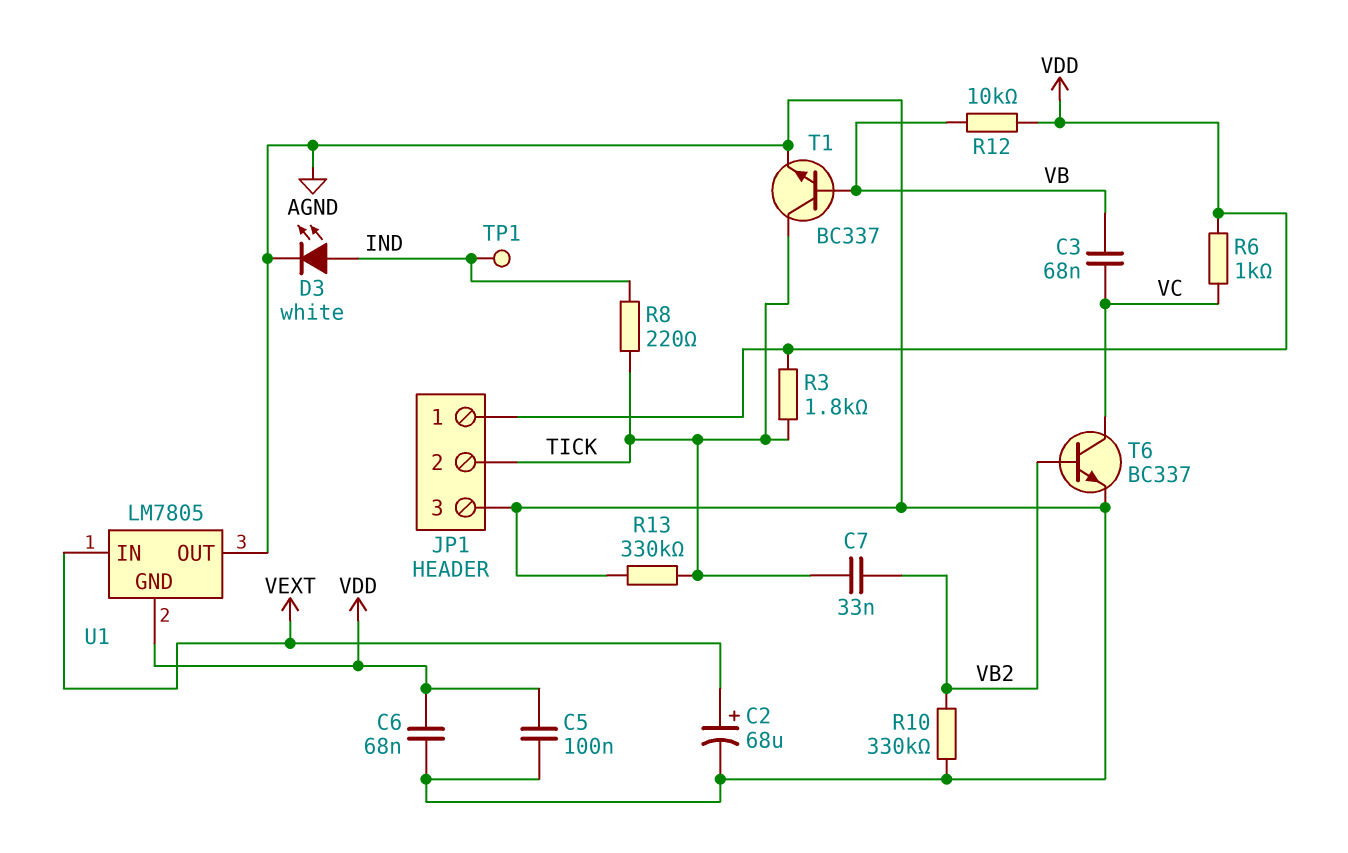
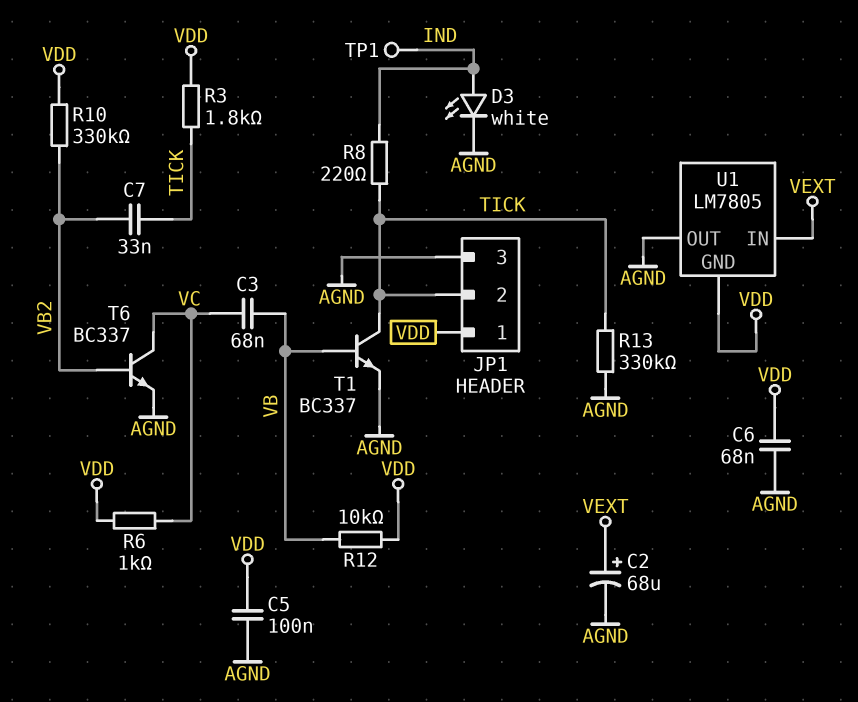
R10: 330k (AGND, VB2) -> 330k (VB2, VDD)

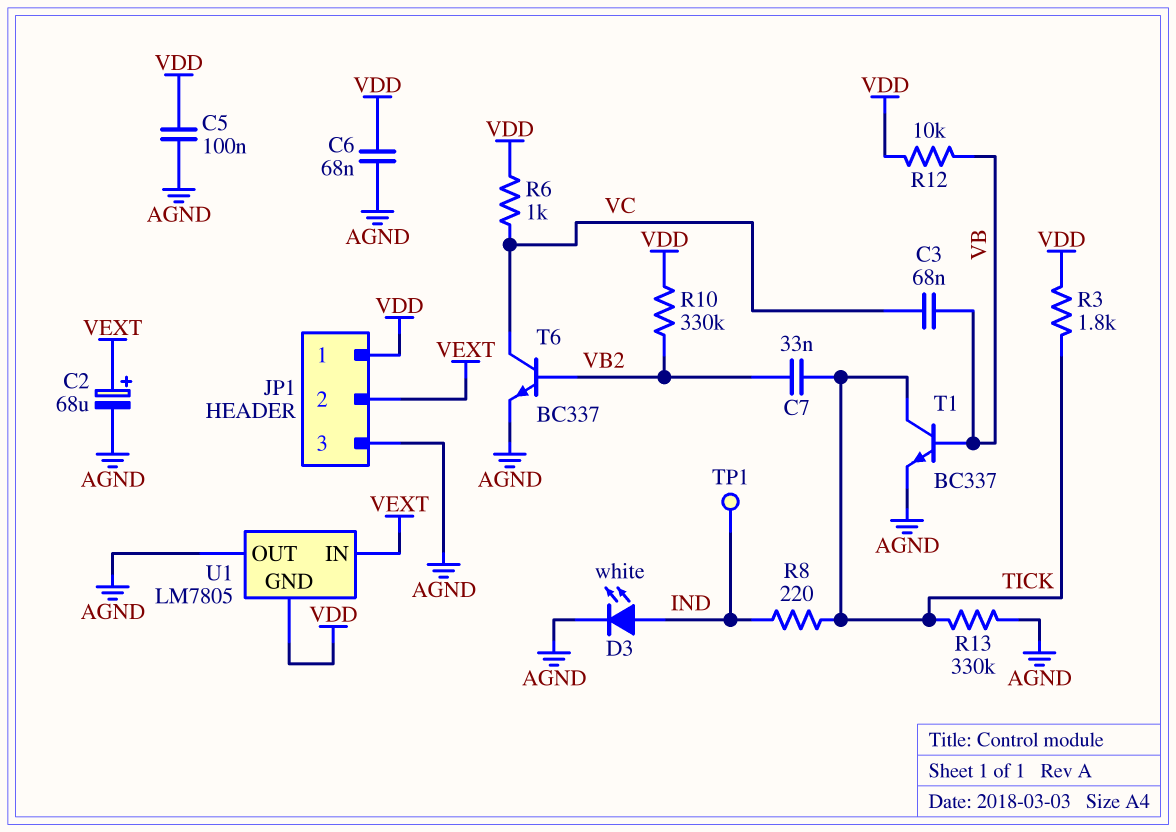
JP1 pin 2: TICK -> VEXT

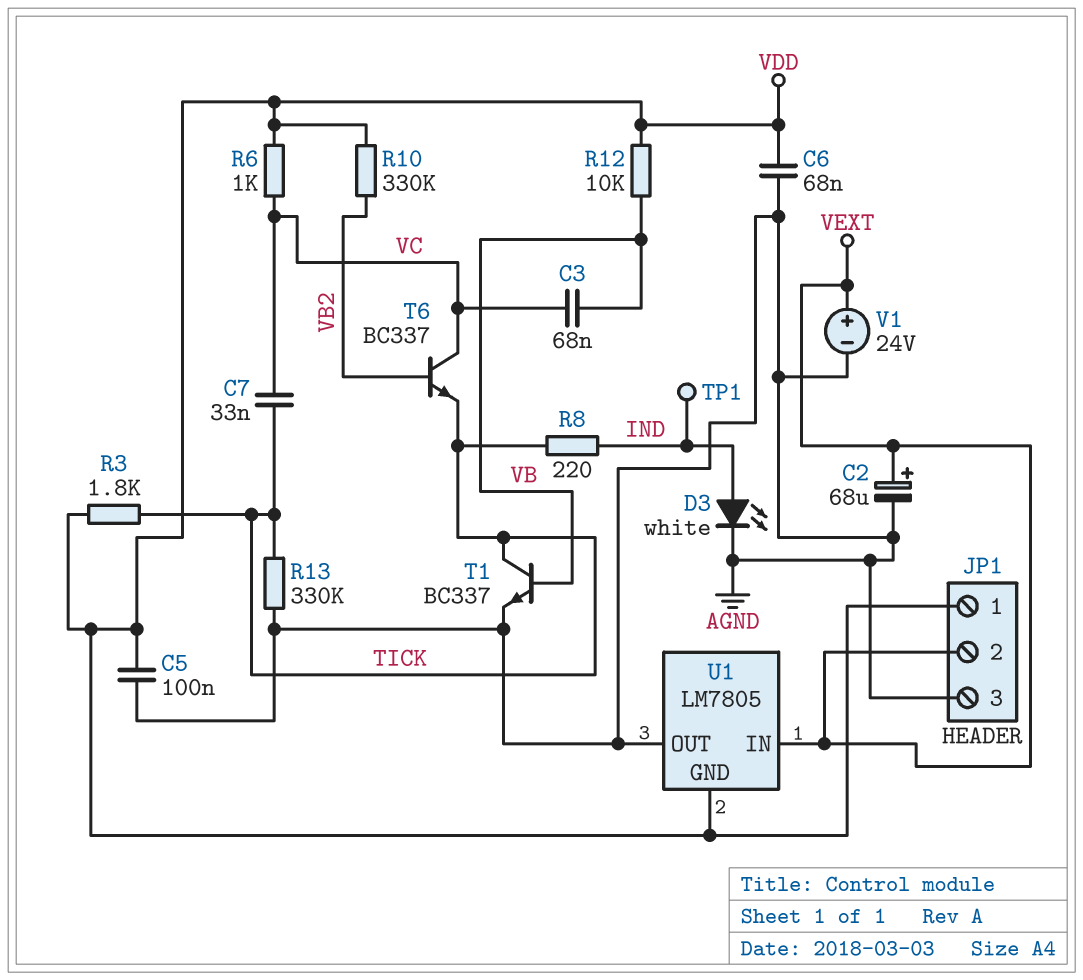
C7: 33nF (TICK, VB2) -> 33nF (TICK, VC)
T6: NPN BC337 (B VB2, C VC, E AGND) -> NPN BC337 (B VB2, C VC, E TICK)
V1: none -> 24V (plus VEXT, minus AGND)

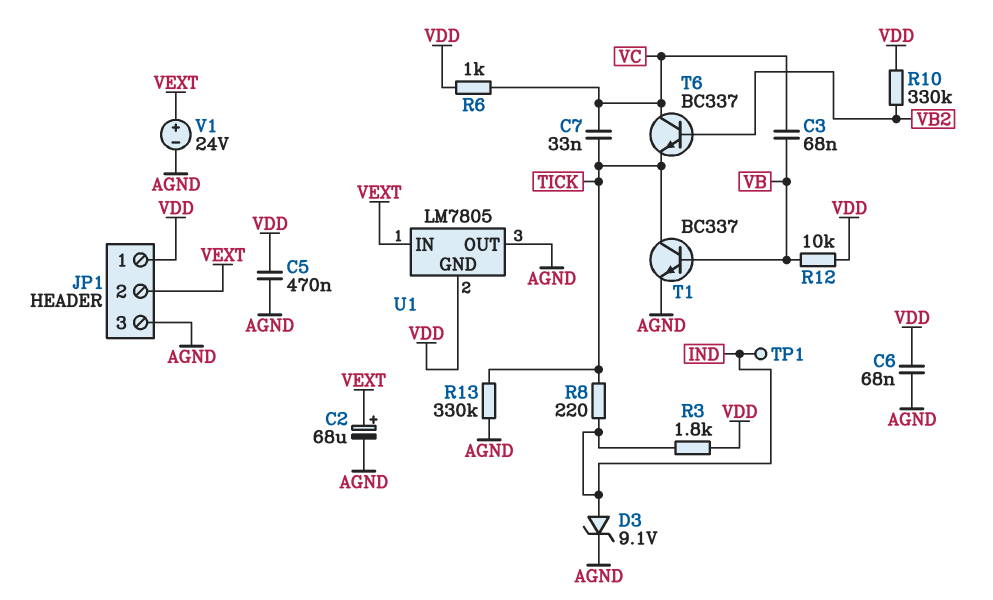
C5: 100nF (AGND, VDD) -> 470nF (AGND, VDD)
D3: LED white (A IND, K AGND) -> zener 9.1V (A IND, K AGND)
R3: 1.8k (TICK, VDD) -> 1.8k (IND, VDD)

